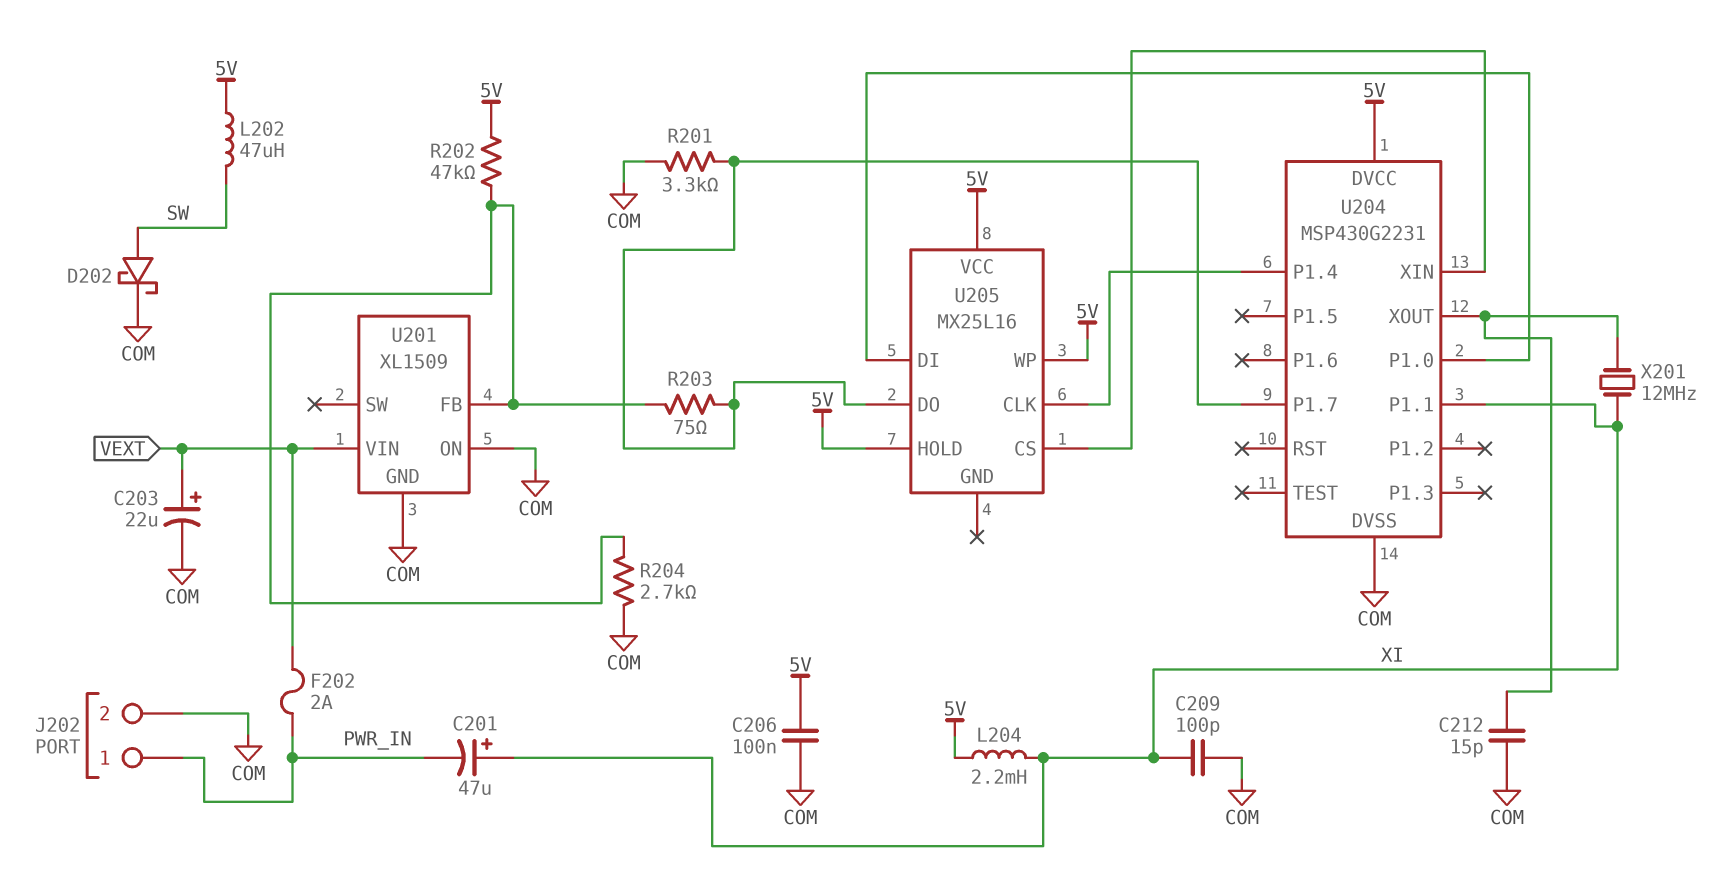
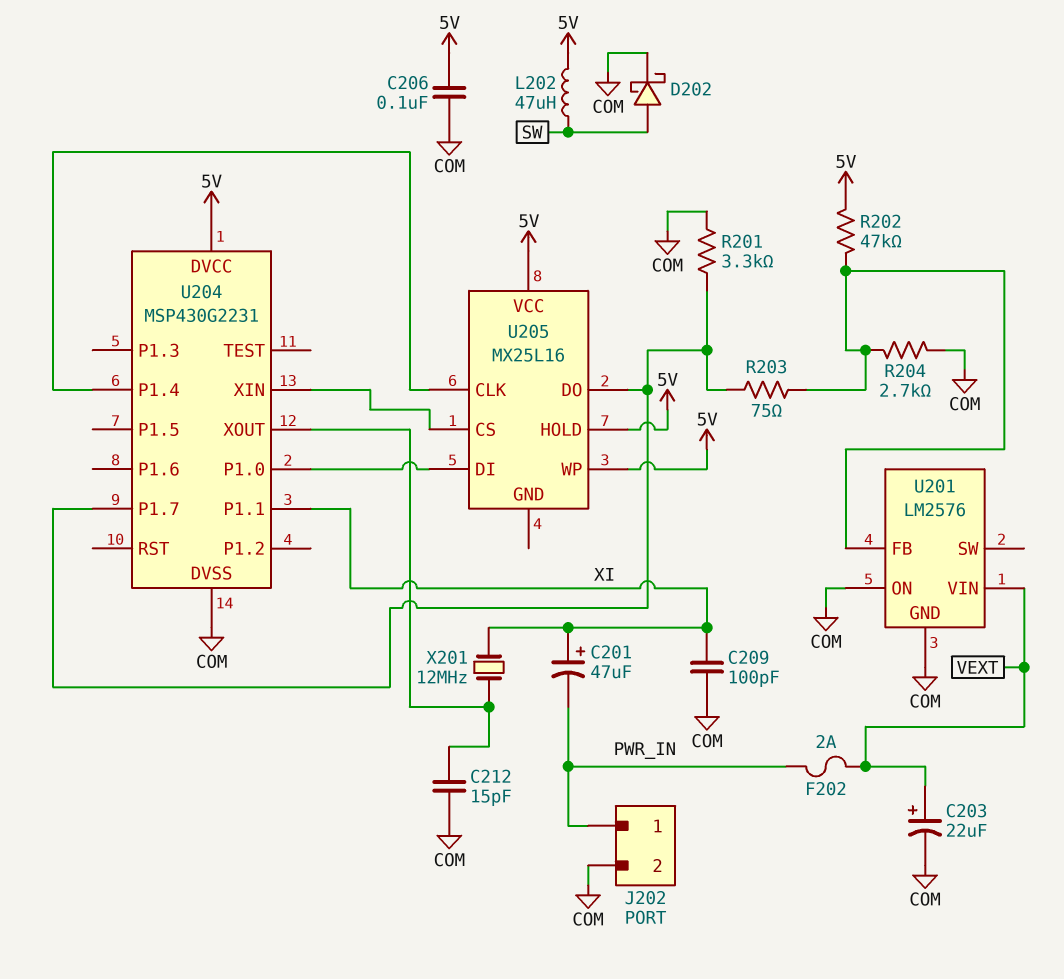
L204: 2.2mH (5V, XI) -> none
U201: XL1509 -> LM2576

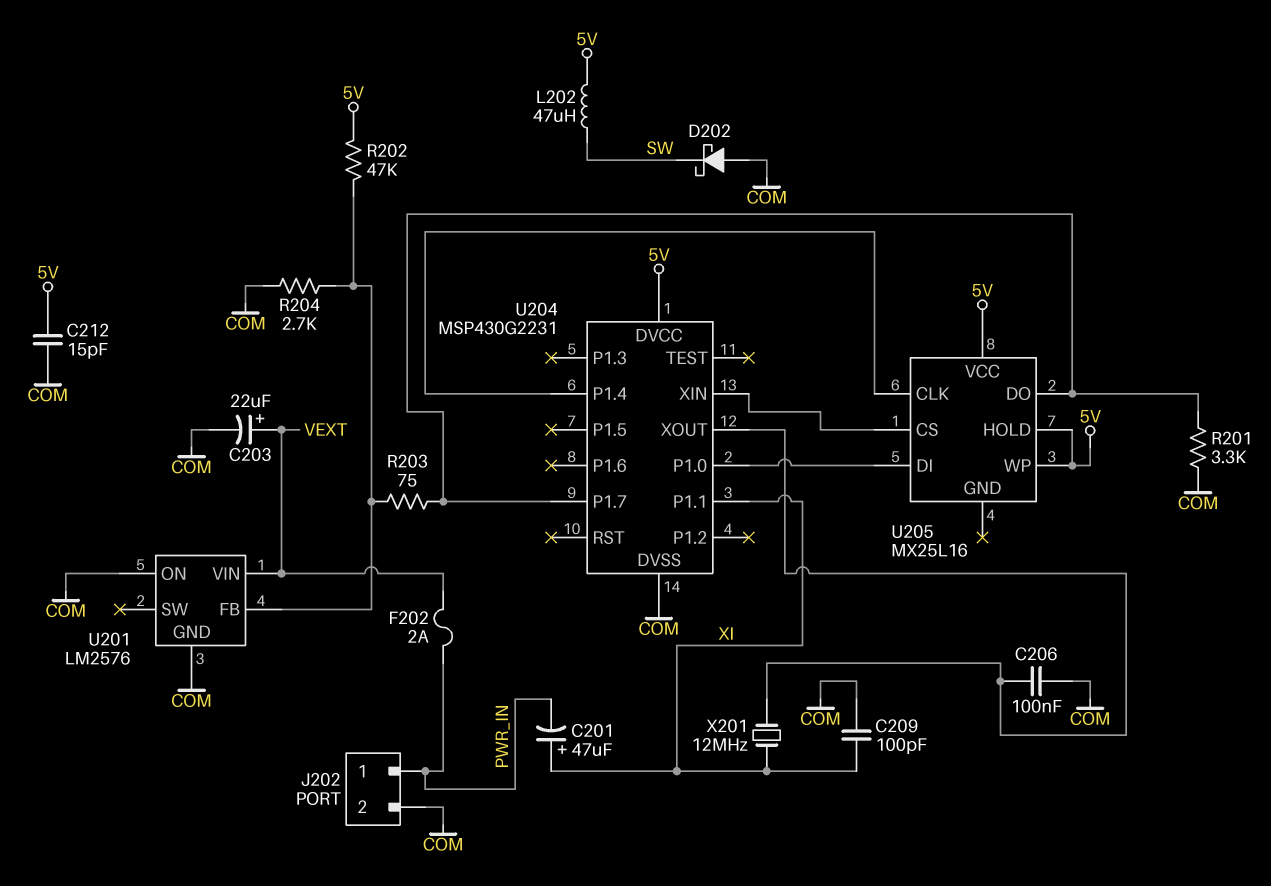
C206: 100nF (5V, COM) -> 100nF (COM, U204/XOUT)
C212: 15pF (COM, U204/XOUT) -> 15pF (5V, COM)
D202: schottky (A SW, K COM) -> schottky (A COM, K SW)

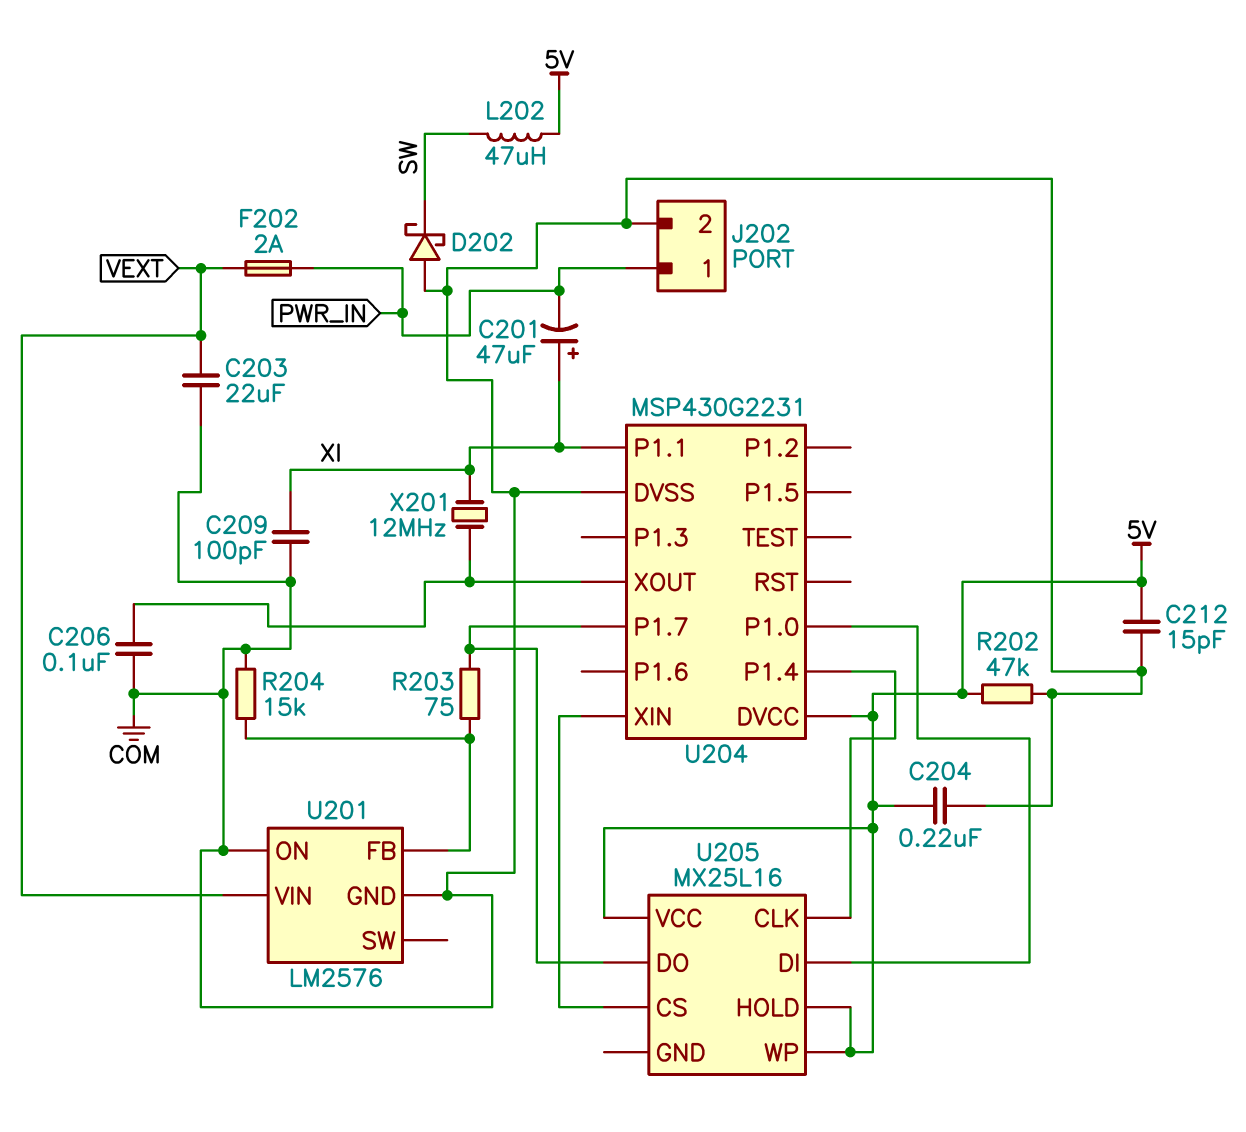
C203: 22uF (plus VEXT, minus COM) -> 22uF (COM, VEXT)
C204: none -> 220nF (5V, COM)
R201: 3.3k (COM, U204/P1.7) -> none
R202: 47k (5V, U201/FB) -> 47k (5V, COM)
R204: 2.7k (COM, U201/FB) -> 15k (COM, U201/FB)

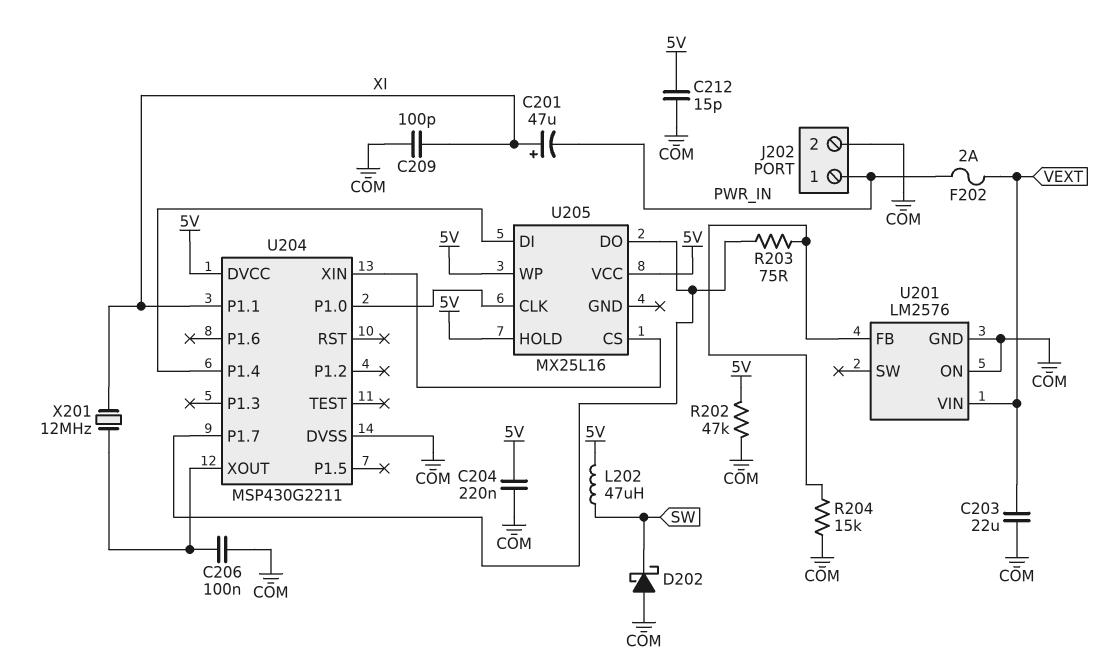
U204: MSP430G2231 -> MSP430G2211
U205 pin CLK: U204/P1.4 -> U204/P1.0
U205 pin DI: U204/P1.0 -> U204/P1.4

